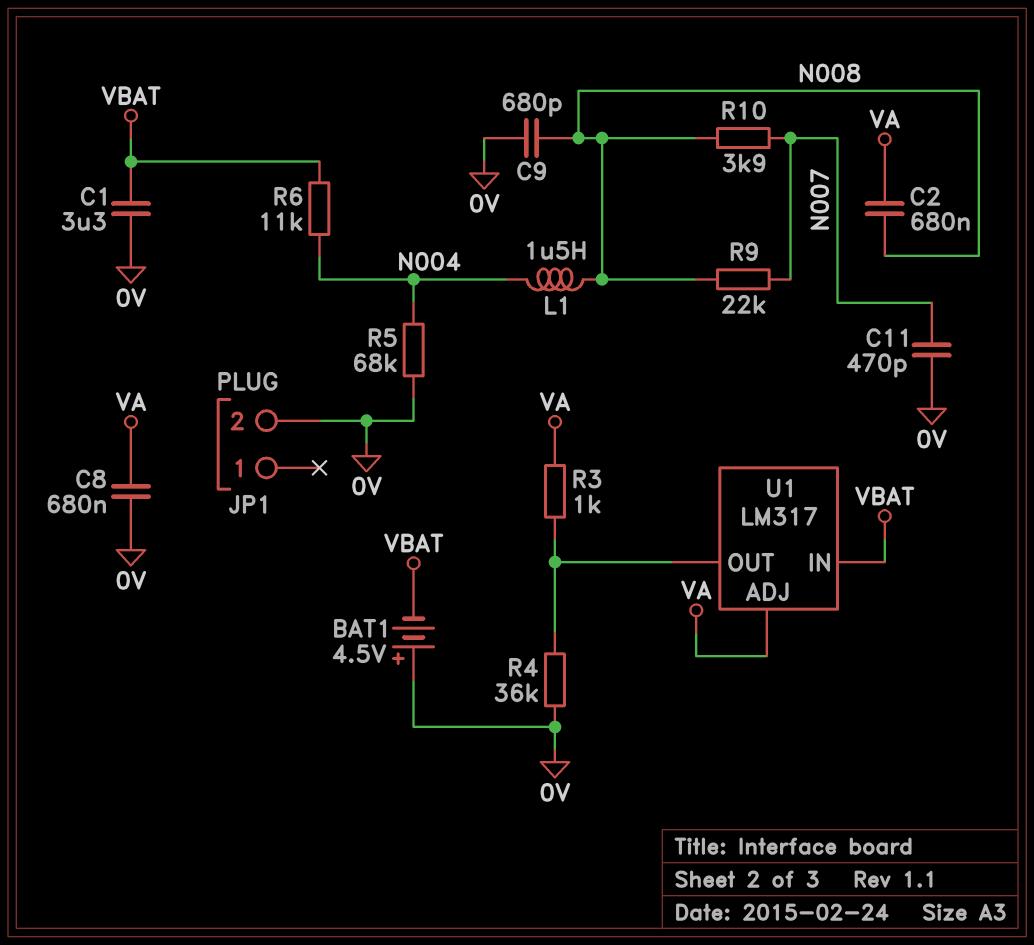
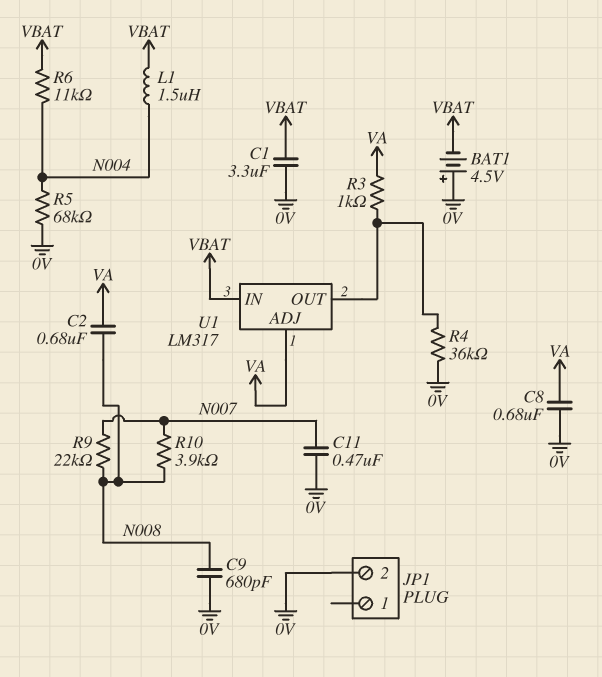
C11: 470pF (0V, N007) -> 470nF (0V, N007)
L1: 1.5uH (N004, N008) -> 1.5uH (N004, VBAT)

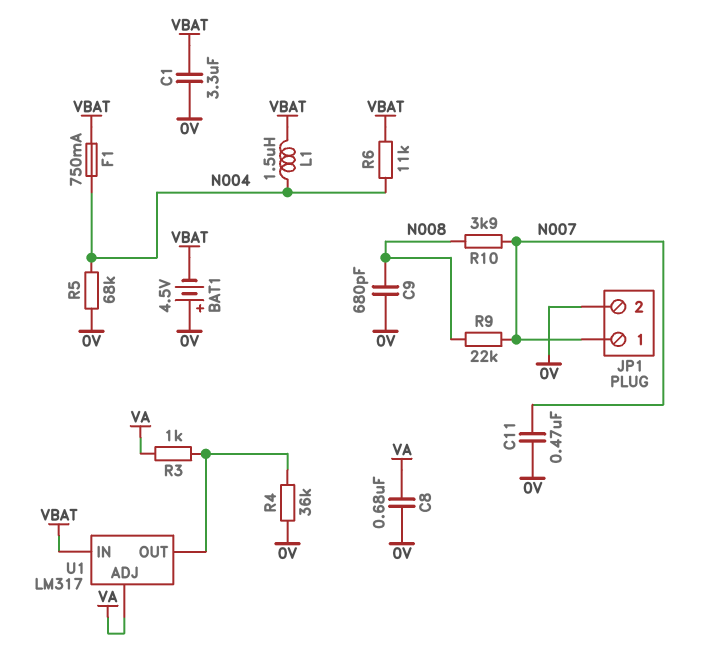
C2: 680nF (N008, VA) -> none
F1: none -> 750mA (N004, VBAT)
JP1 pin 1: none -> N007

